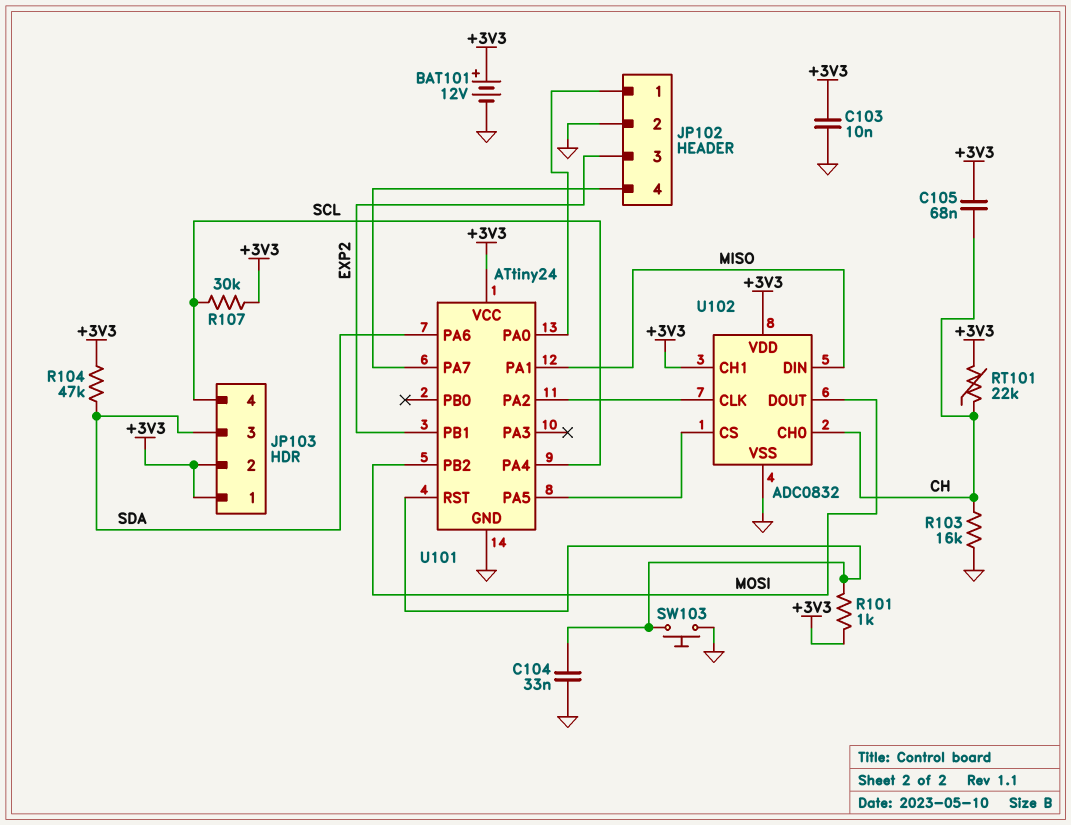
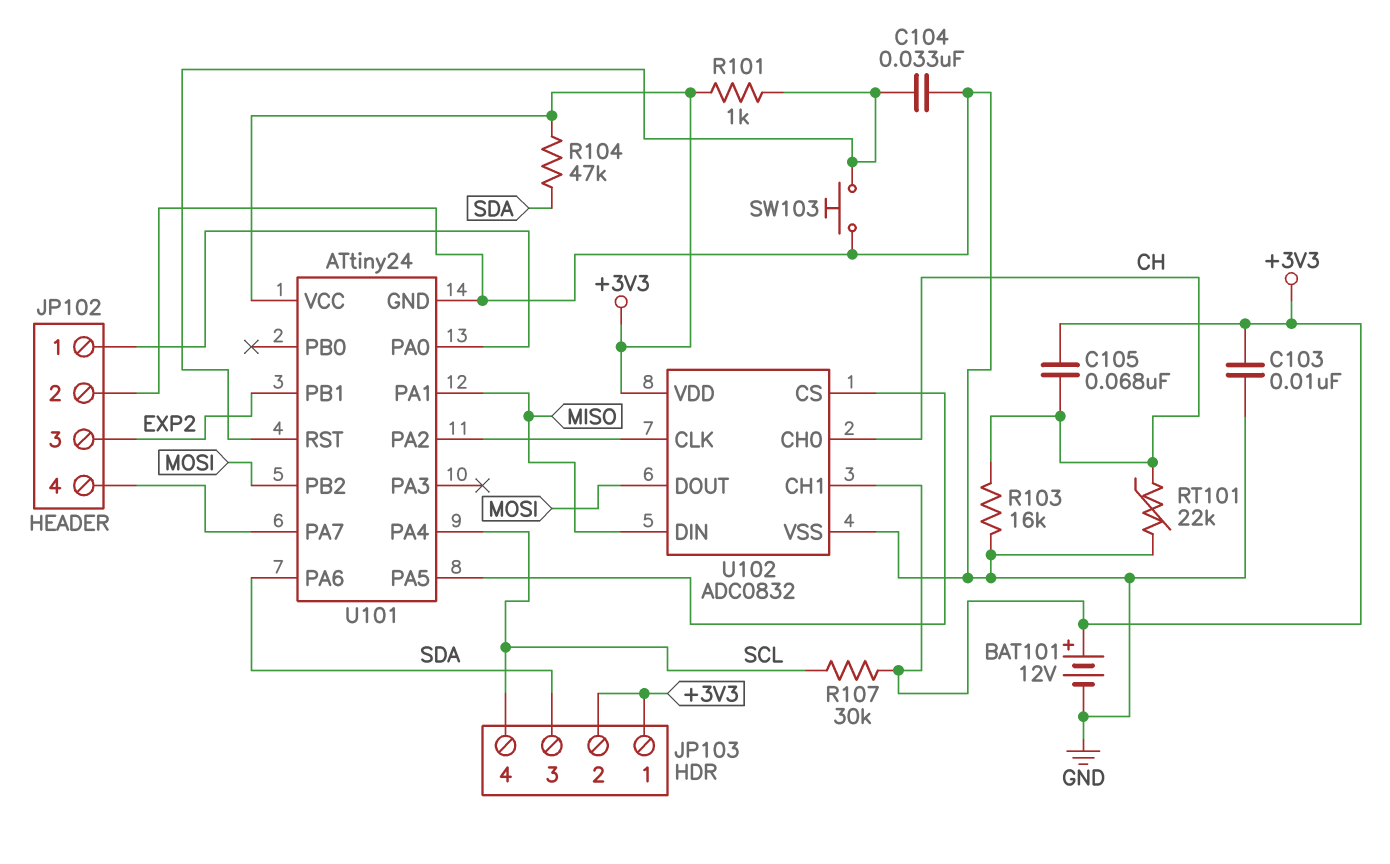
RT101: 22k (+3V3, CH) -> 22k (CH, GND)

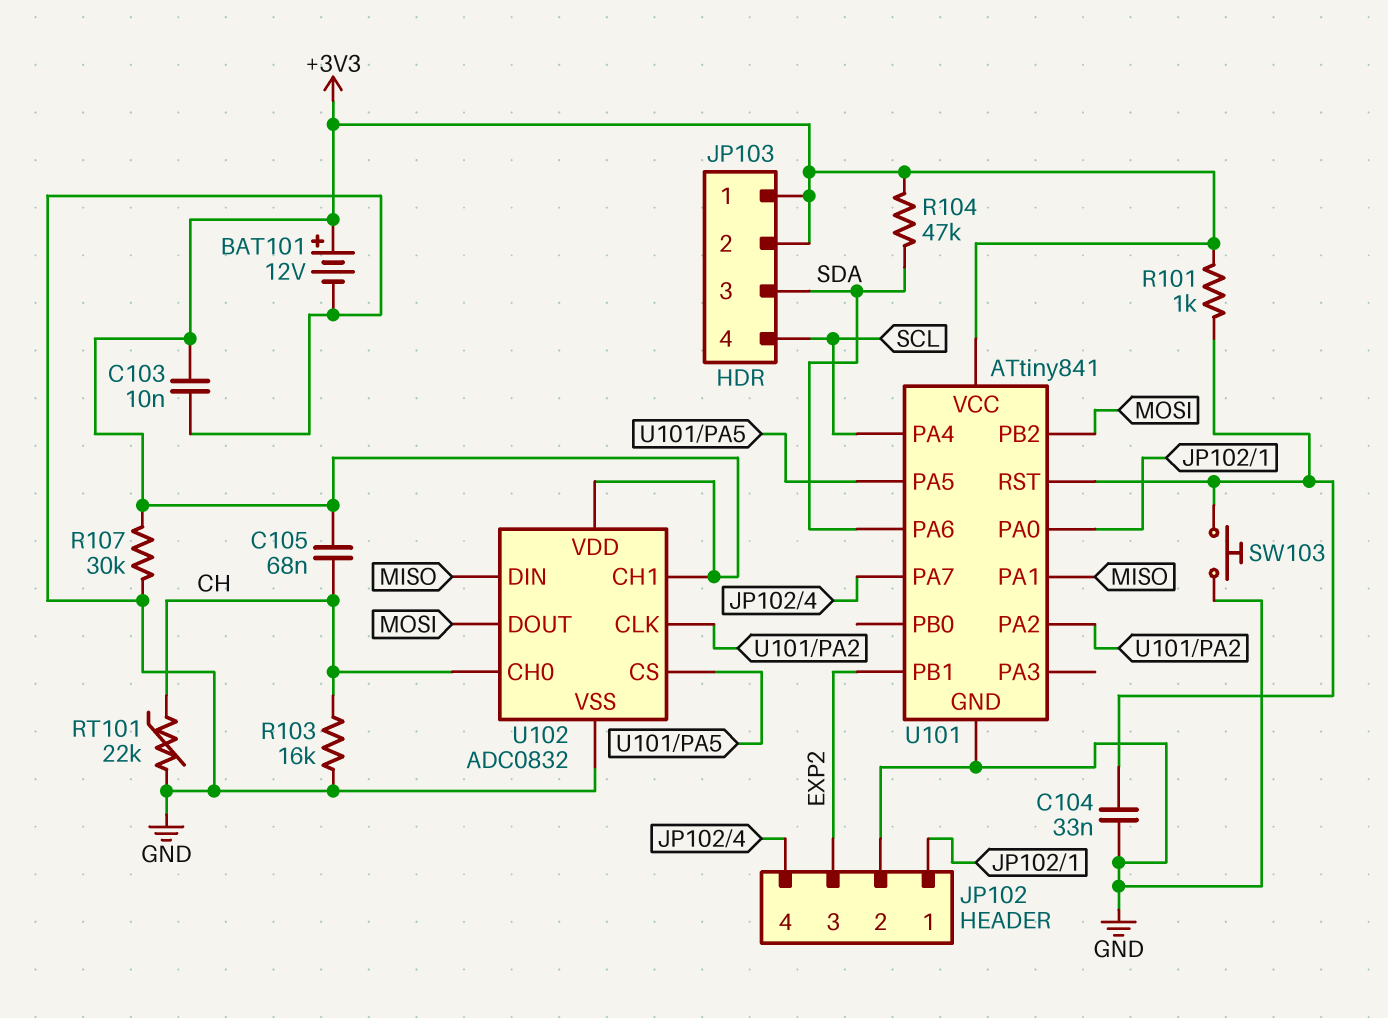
R107: 30k (+3V3, SCL) -> 30k (+3V3, GND)
U101: ATtiny24 -> ATtiny841

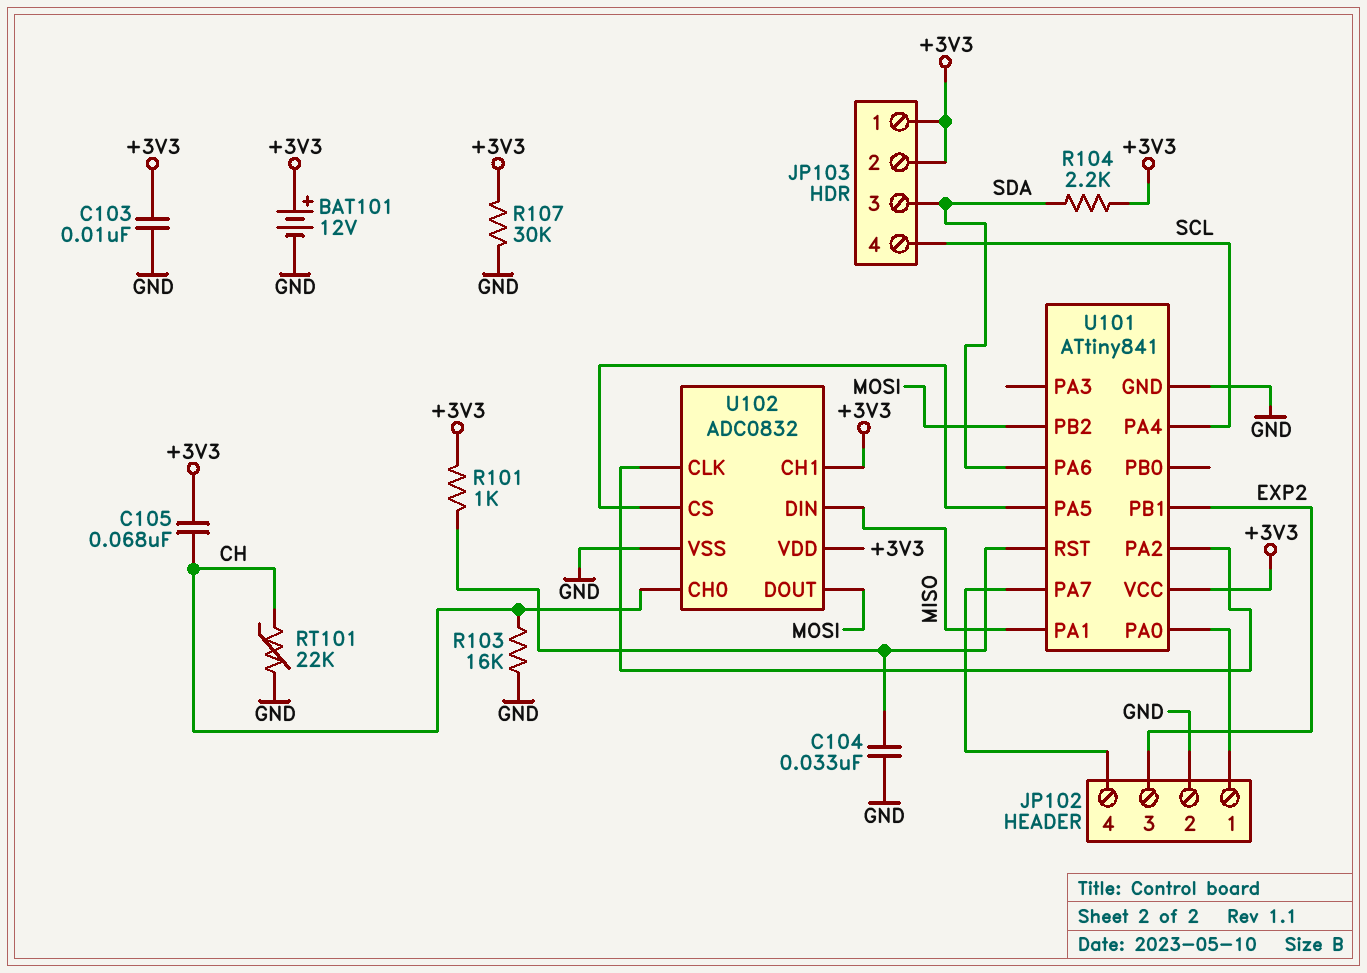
R104: 47k (+3V3, SDA) -> 2.2k (+3V3, SDA)
SW103: button (GND, U101/RST) -> none

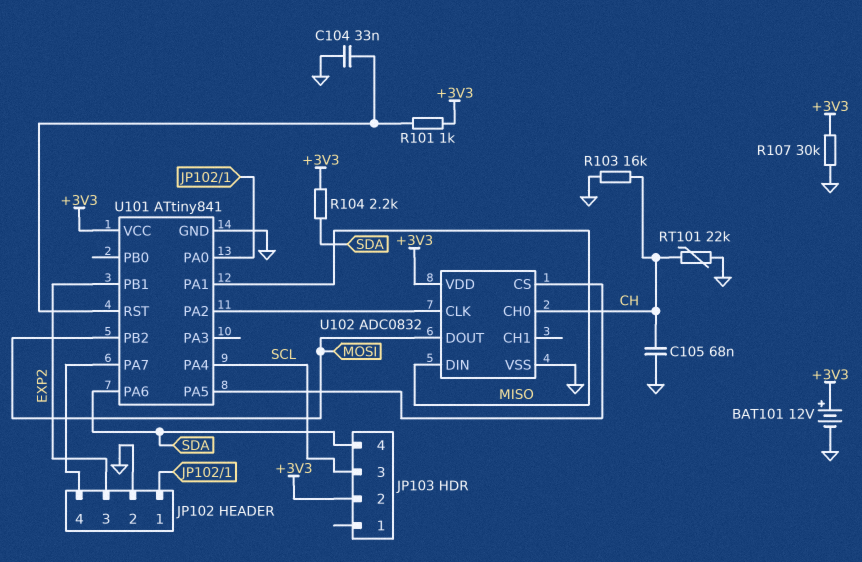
C103: 10nF (+3V3, GND) -> none
C105: 68nF (+3V3, CH) -> 68nF (CH, GND)
JP103 pin 1: +3V3 -> none
JP103 pin 3: SDA -> SCL
JP103 pin 4: SCL -> SDA
U102 pin CH1: +3V3 -> none

